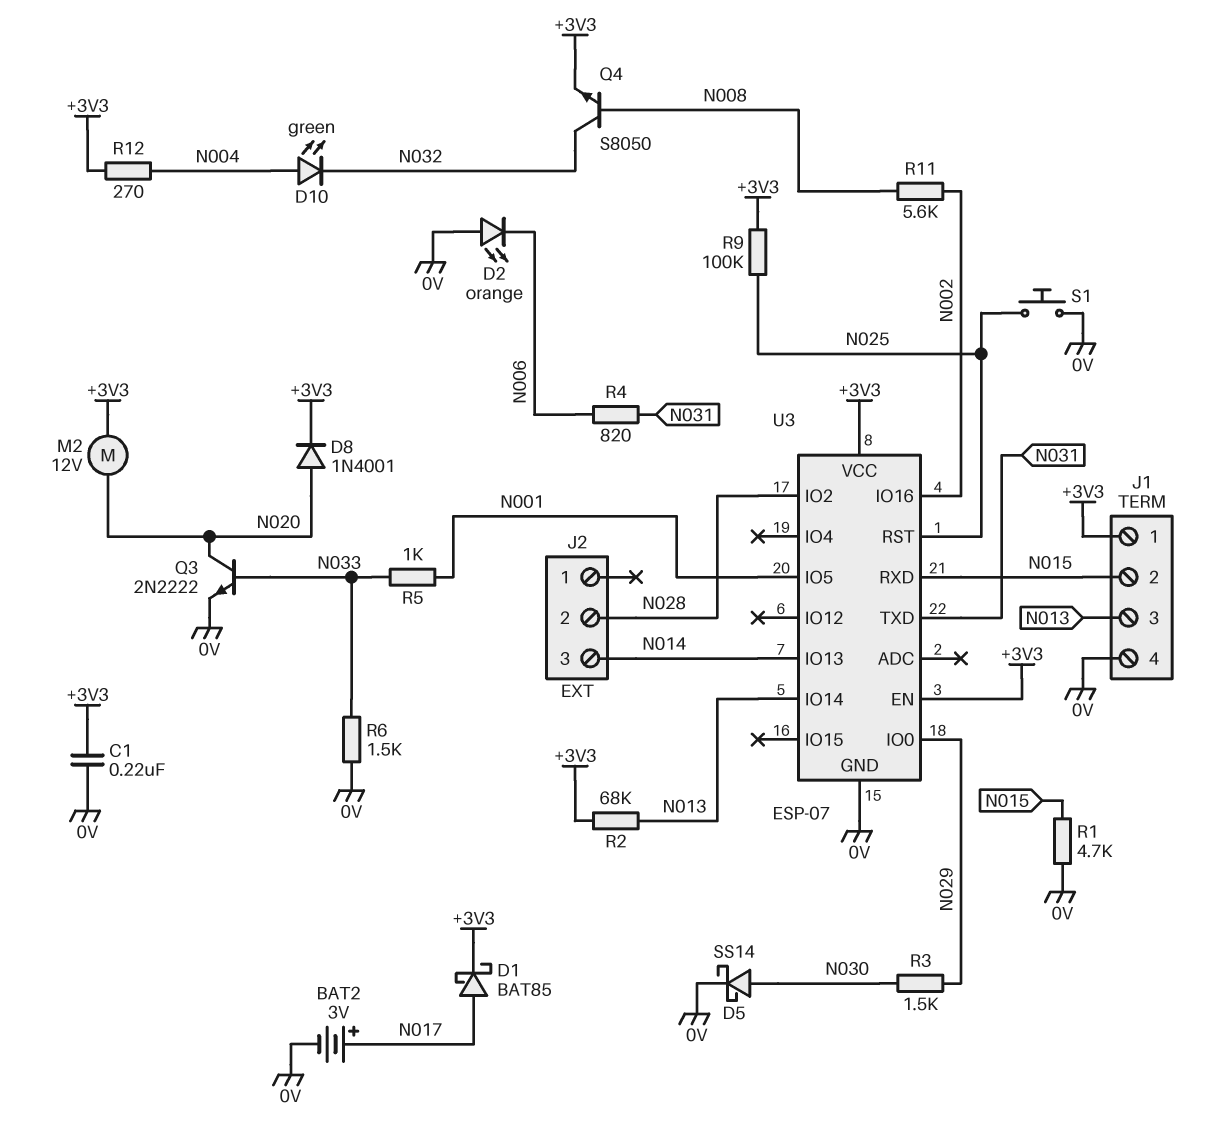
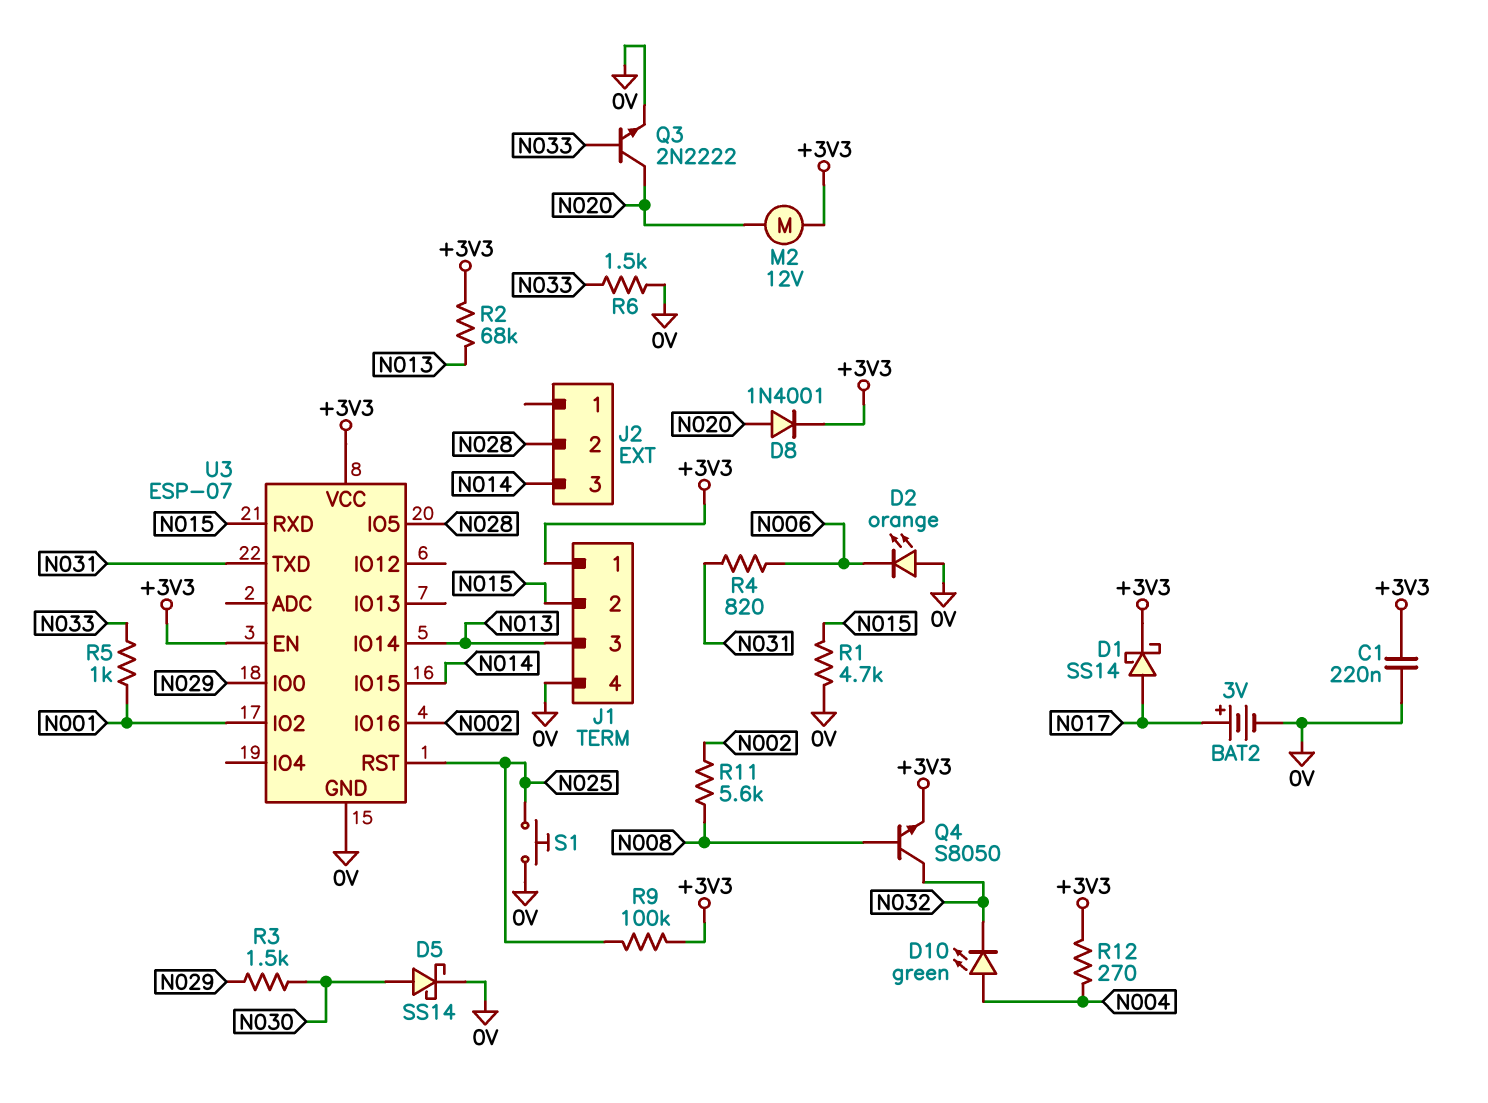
D1: schottky BAT85 (A N017, K +3V3) -> schottky SS14 (A N017, K +3V3)
U3 pin IO2: N028 -> N001
U3 pin IO5: N001 -> N028
U3 pin IO13: N014 -> none
U3 pin IO15: none -> N014

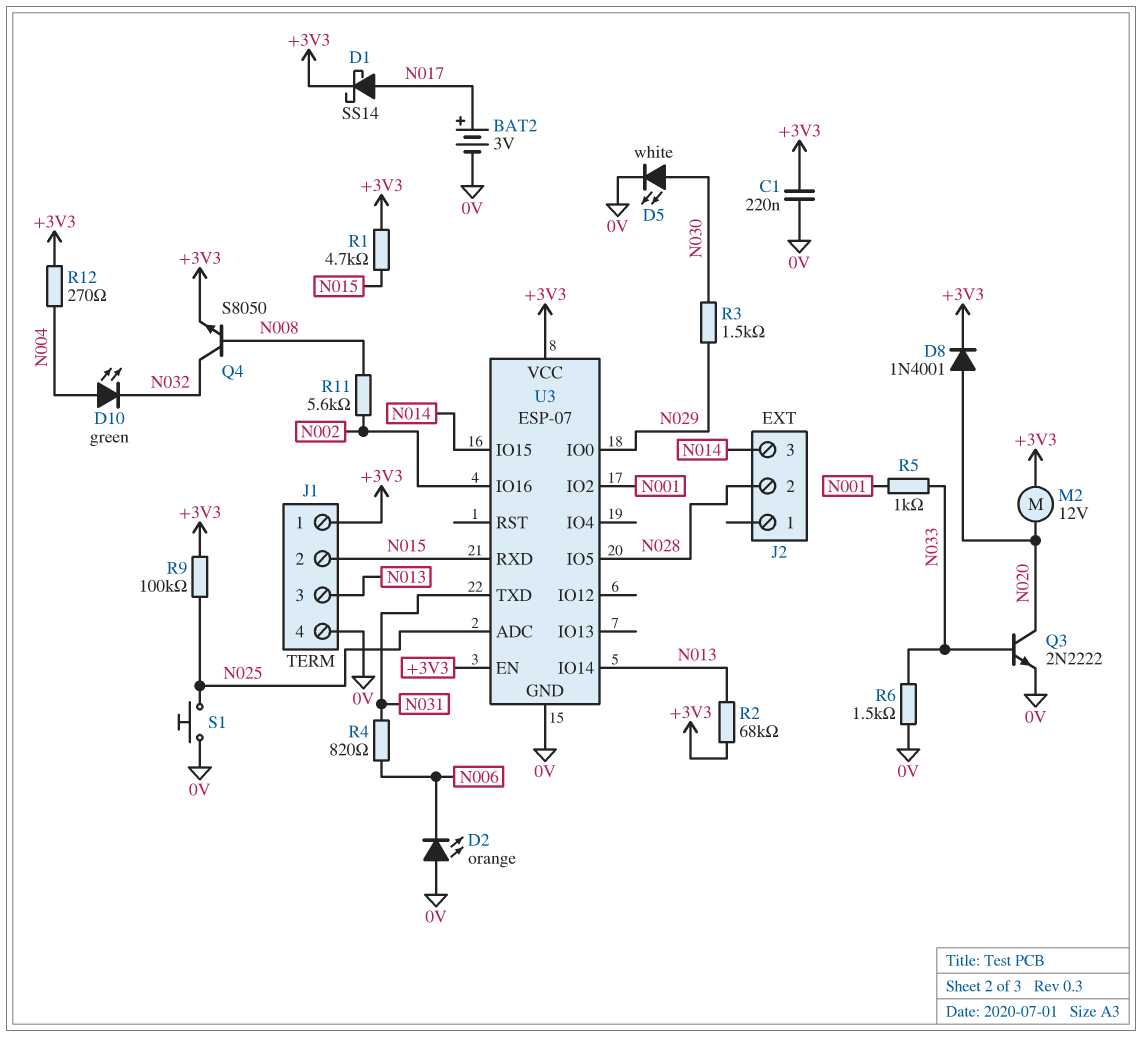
D5: schottky SS14 (A N030, K 0V) -> LED white (A N030, K 0V)
R1: 4.7k (0V, N015) -> 4.7k (+3V3, N015)
U3 pin ADC: none -> N025
U3 pin RST: N025 -> none

